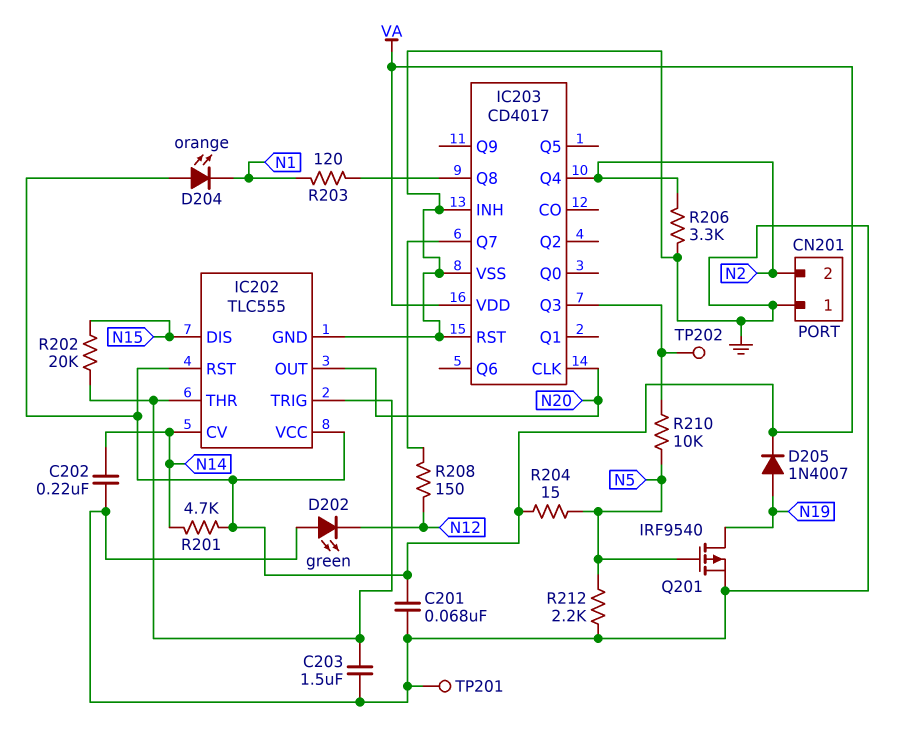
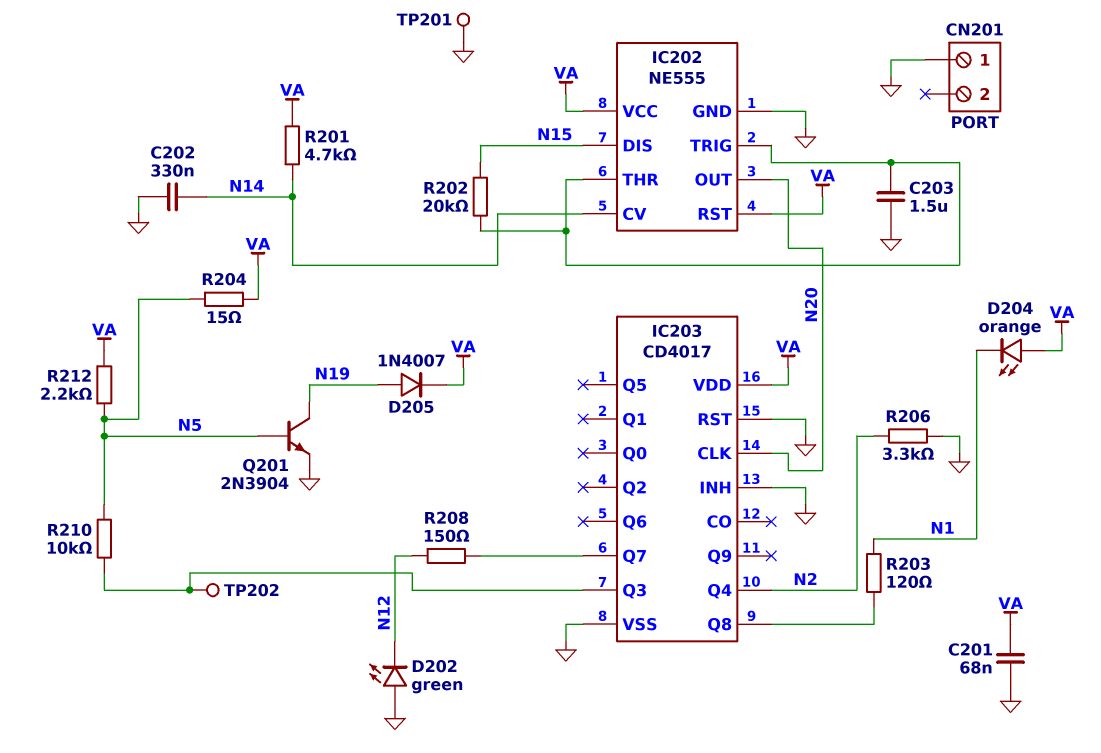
C202: 220nF (GND, N14) -> 330nF (GND, N14)
CN201 pin 2: N2 -> none
IC202: TLC555 -> NE555
Q201: PMOS IRF9540 (G N5, D N19, S GND) -> NPN 2N3904 (B N5, C N19, E GND)
R212: 2.2k (GND, N5) -> 2.2k (N5, VA)

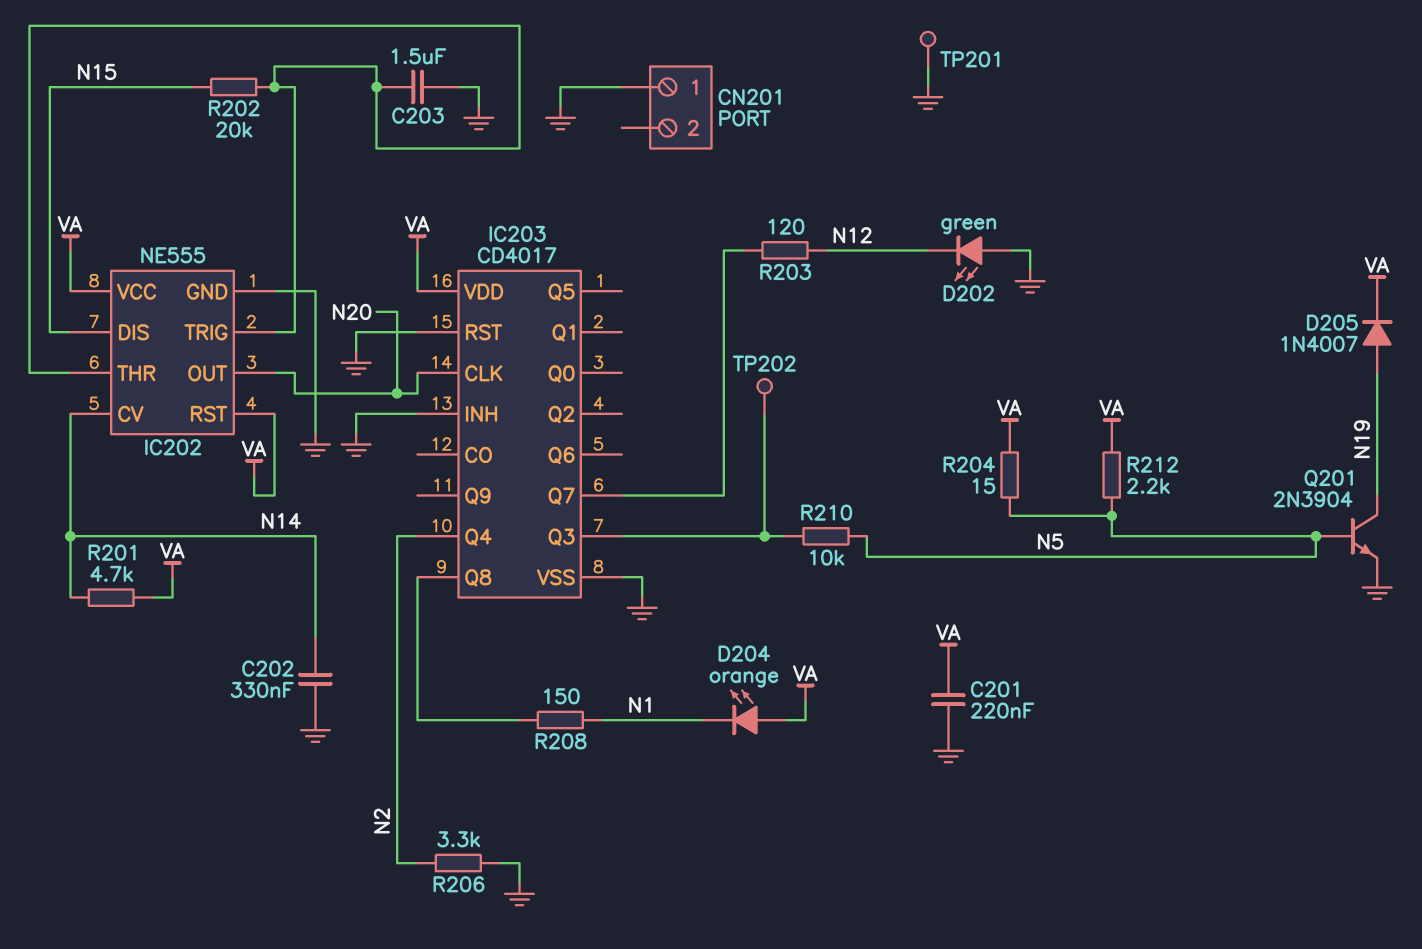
C201: 68nF (GND, VA) -> 220nF (GND, VA)
R203: 120 (IC203/Q8, N1) -> 120 (IC203/Q7, N12)
R208: 150 (IC203/Q7, N12) -> 150 (IC203/Q8, N1)

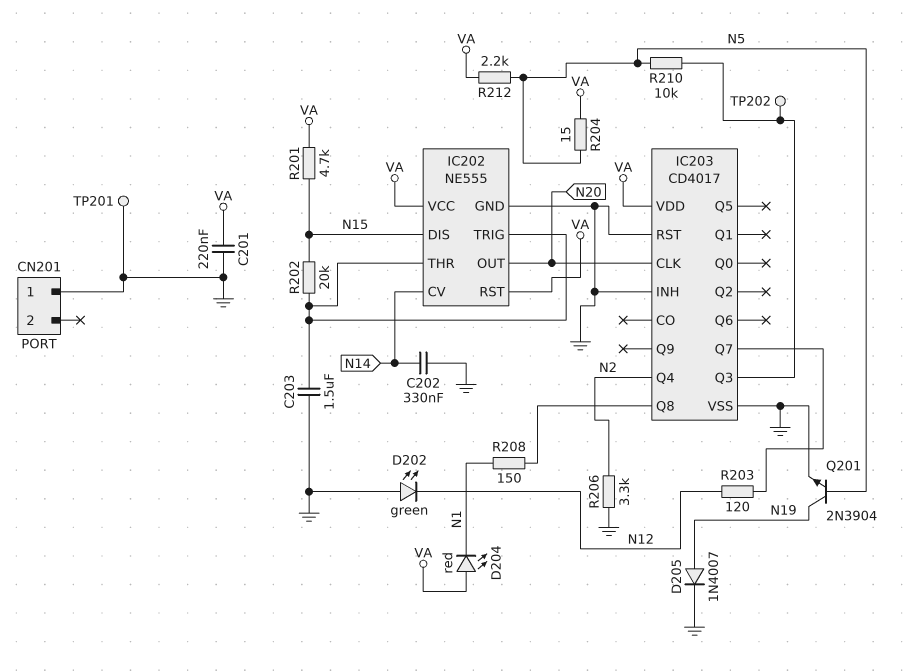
D204: LED orange (A VA, K N1) -> LED red (A VA, K N1)
D205: diode 1N4007 (A N19, K VA) -> diode 1N4007 (A N19, K GND)
R201: 4.7k (N14, VA) -> 4.7k (N15, VA)

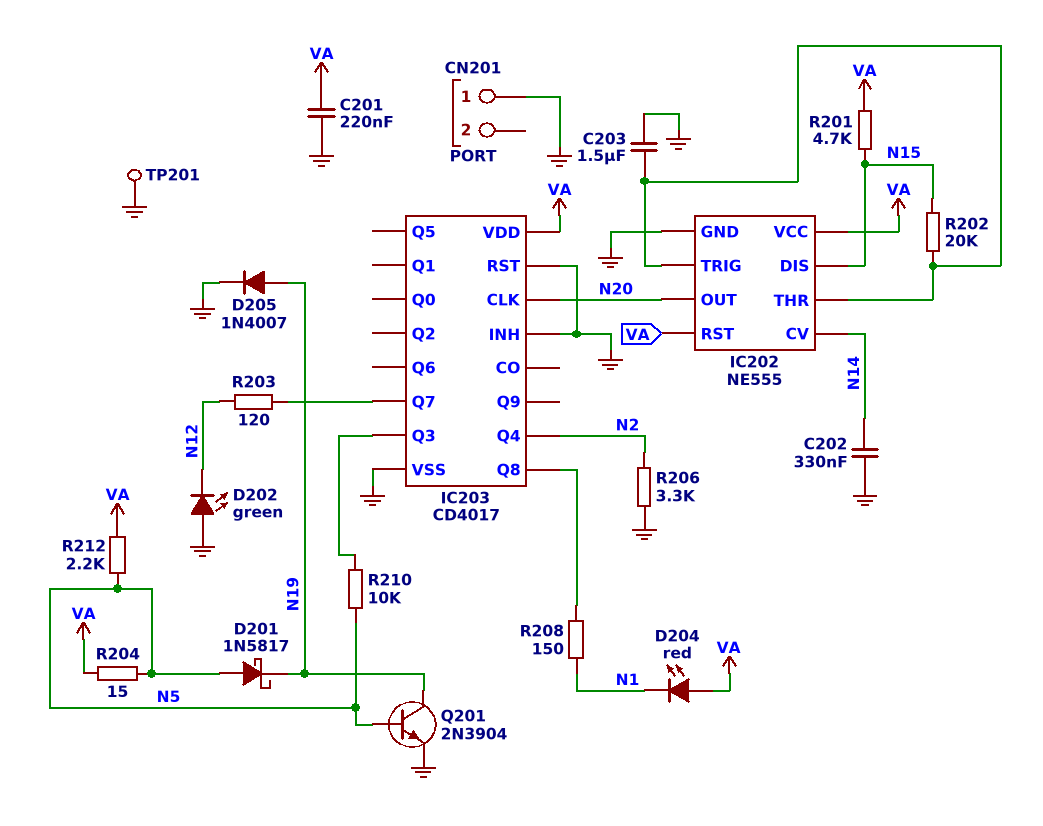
D201: none -> schottky 1N5817 (A N5, K N19)
TP202: test point (IC203/Q3) -> none

